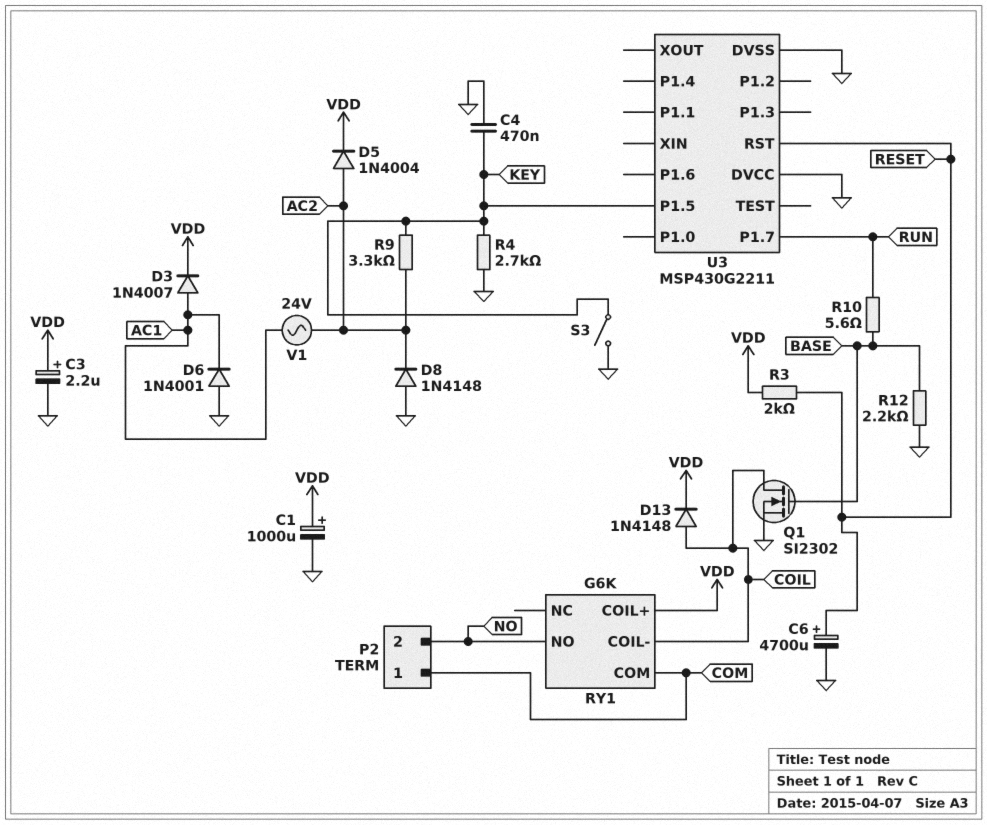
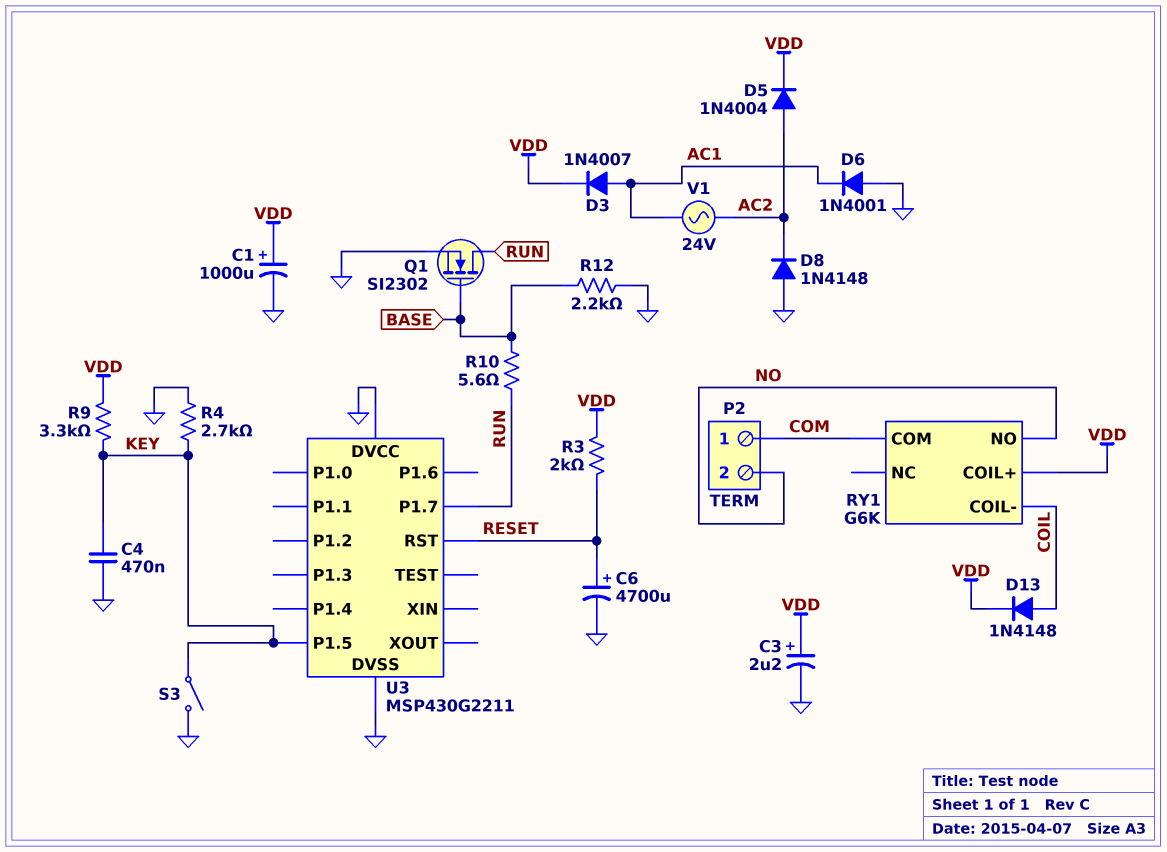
Q1: NMOS SI2302 (G BASE, D COIL, S GND) -> NMOS SI2302 (G BASE, D RUN, S GND)
R9: 3.3k (AC2, KEY) -> 3.3k (KEY, VDD)

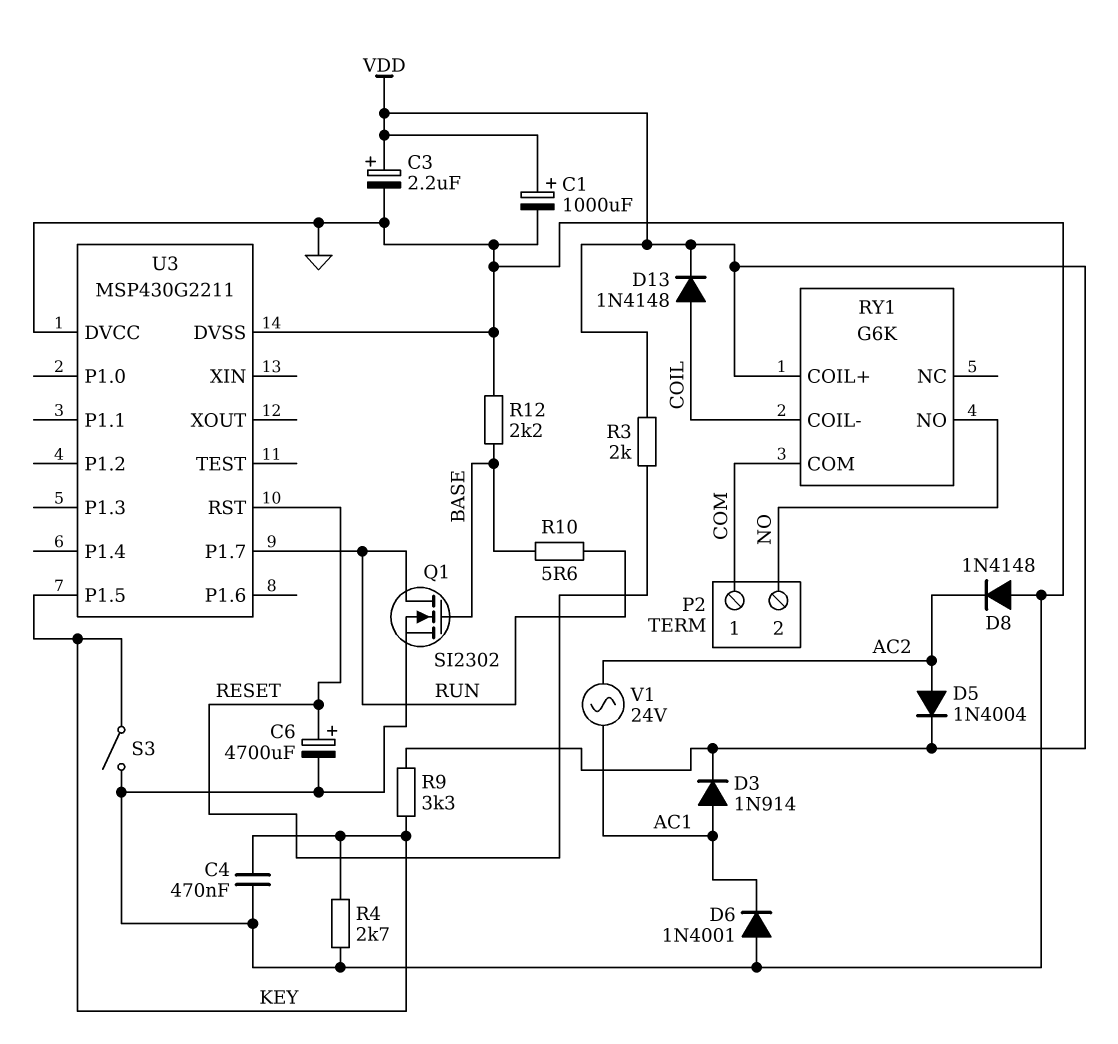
D3: diode 1N4007 (A AC1, K VDD) -> diode 1N914 (A AC1, K VDD)

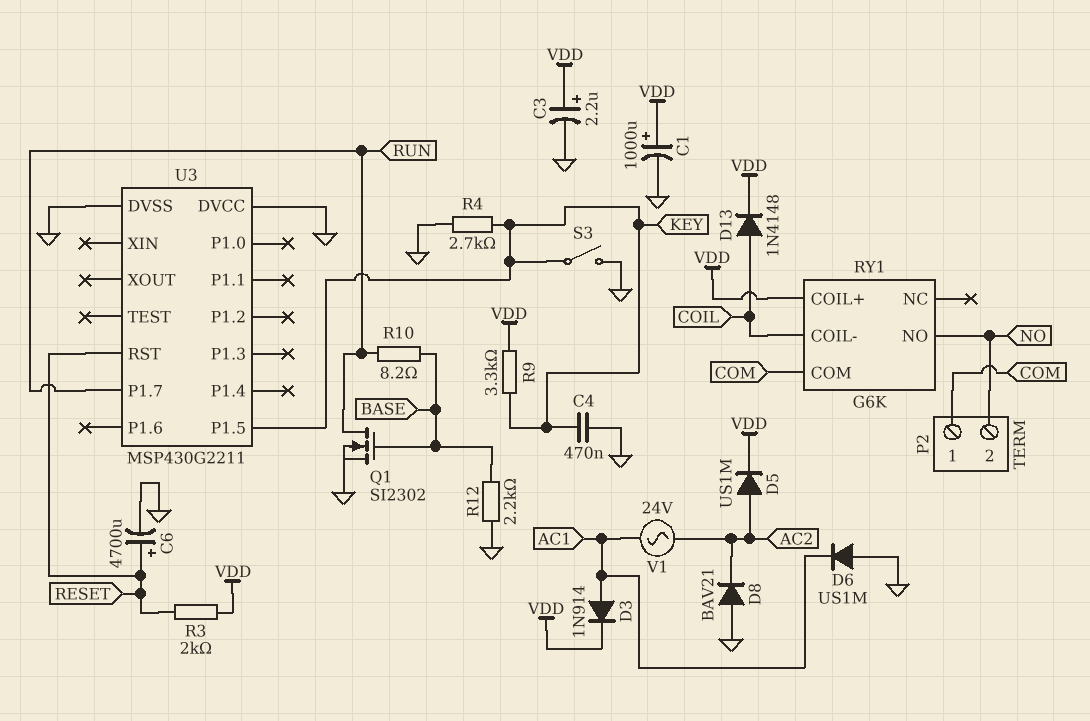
D5: diode 1N4004 (A AC2, K VDD) -> diode US1M (A AC2, K VDD)
D6: diode 1N4001 (A GND, K AC1) -> diode US1M (A GND, K AC1)
D8: diode 1N4148 (A GND, K AC2) -> diode BAV21 (A GND, K AC2)
R10: 5.6 (BASE, RUN) -> 8.2 (BASE, RUN)

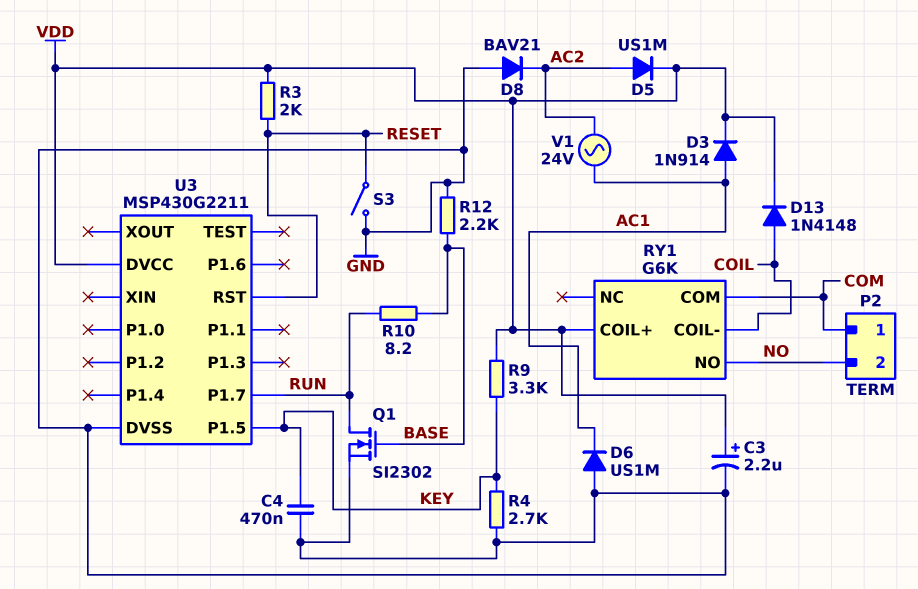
C1: 1000uF (plus VDD, minus GND) -> none
C6: 4700uF (plus RESET, minus GND) -> none
S3: switch (GND, KEY) -> switch (GND, RESET)
U3 pin DVCC: GND -> VDD

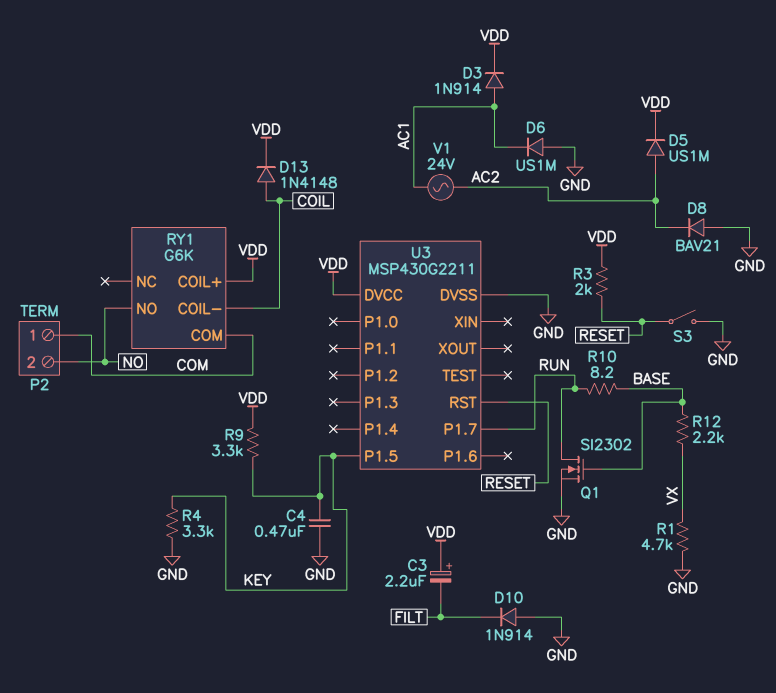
C3: 2.2uF (plus VDD, minus GND) -> 2.2uF (plus VDD, minus FILT)
D10: none -> diode 1N914 (A GND, K FILT)
R1: none -> 4.7k (GND, VX)
R4: 2.7k (GND, KEY) -> 3.3k (GND, KEY)
R12: 2.2k (BASE, GND) -> 2.2k (BASE, VX)

